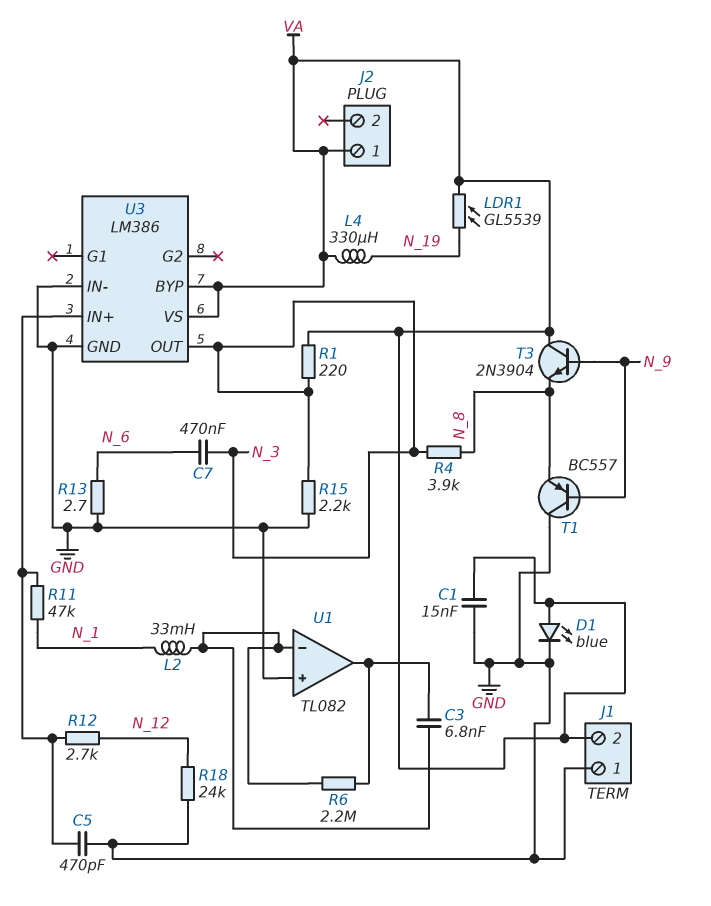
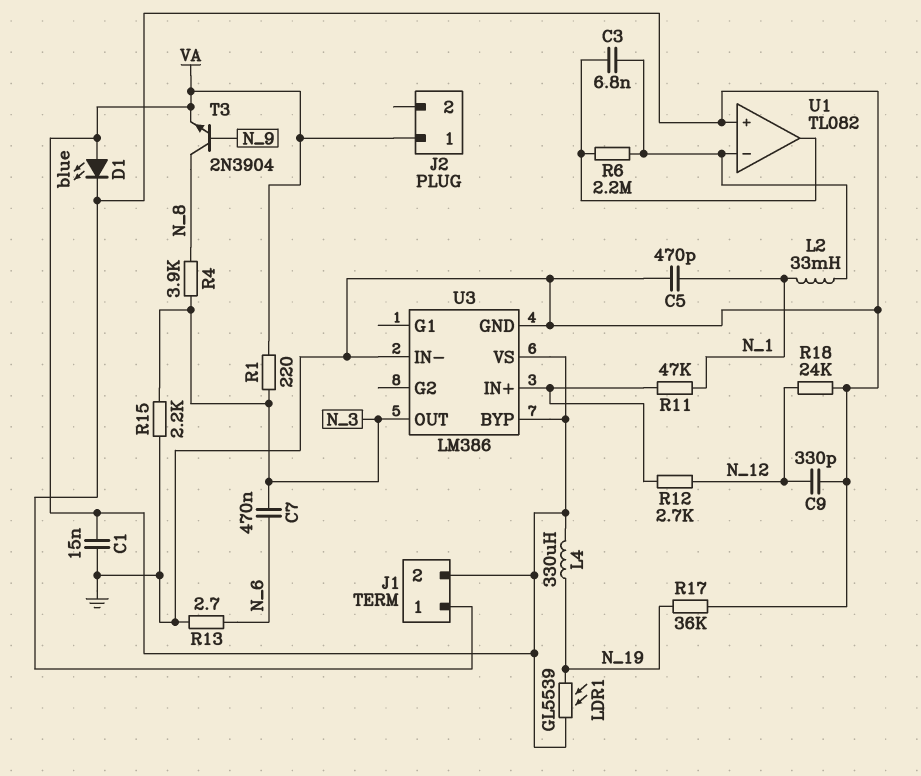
C5: 470pF (GND, U3/IN+) -> 470pF (GND, N_1)
C9: none -> 330pF (GND, N_12)
R17: none -> 36k (GND, N_19)
T1: PNP BC557 (B N_9, C GND, E N_8) -> none
T3: NPN 2N3904 (B N_9, C VA, E N_8) -> NPN 2N3904 (B N_9, C N_8, E VA)

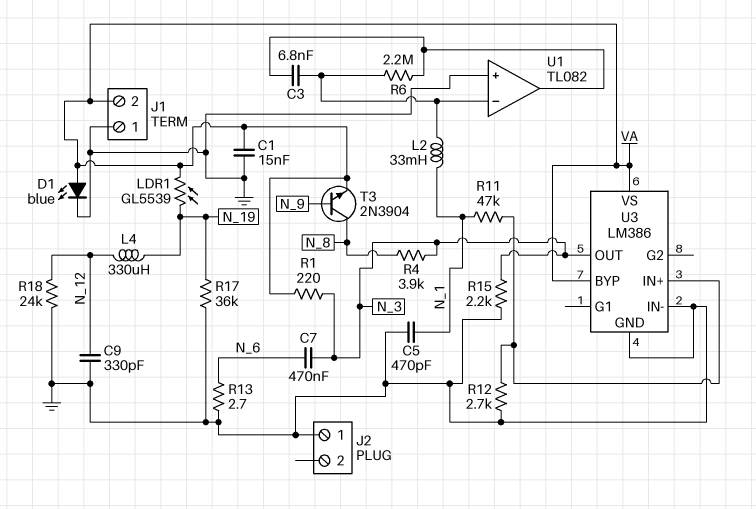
J2 pin 1: VA -> GND
L4: 330uH (N_19, VA) -> 330uH (N_12, N_19)
R12: 2.7k (N_12, U3/IN+) -> 2.7k (GND, U3/IN+)

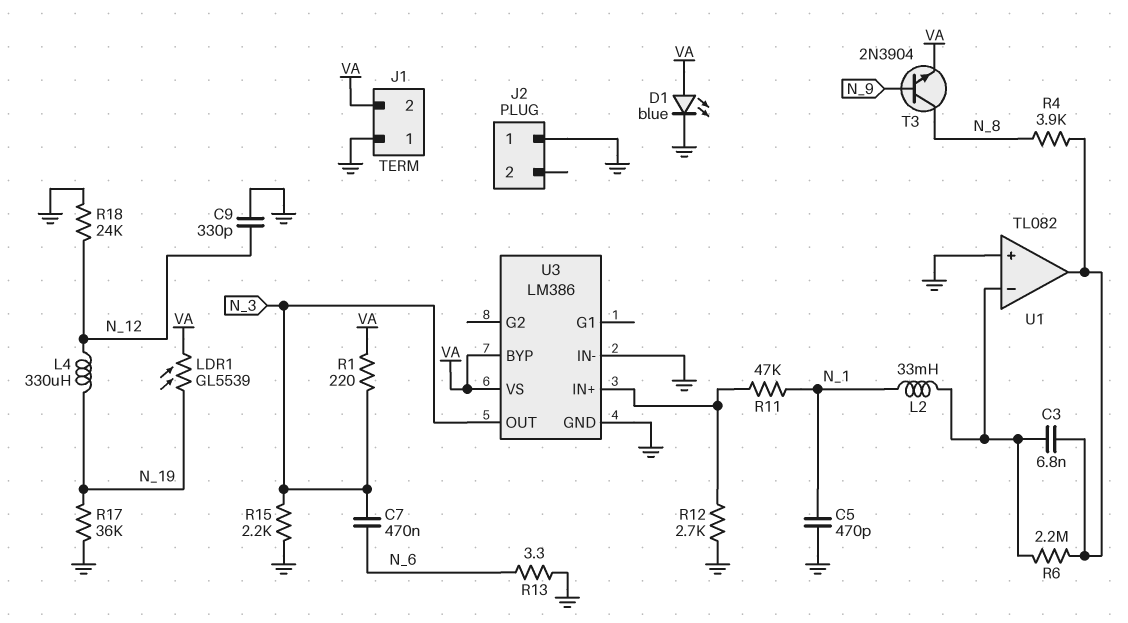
C1: 15nF (GND, VA) -> none
R4: 3.9k (N_3, N_8) -> 3.9k (N_8, U1/out)
R13: 2.7 (GND, N_6) -> 3.3 (GND, N_6)

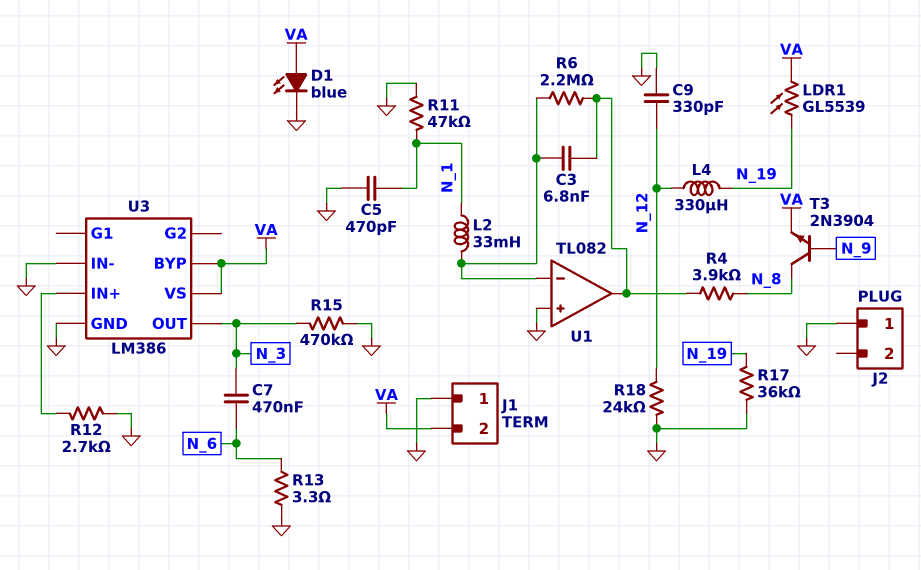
R1: 220 (N_3, VA) -> none
R11: 47k (N_1, U3/IN+) -> 47k (GND, N_1)
R15: 2.2k (GND, N_3) -> 470k (GND, N_3)

